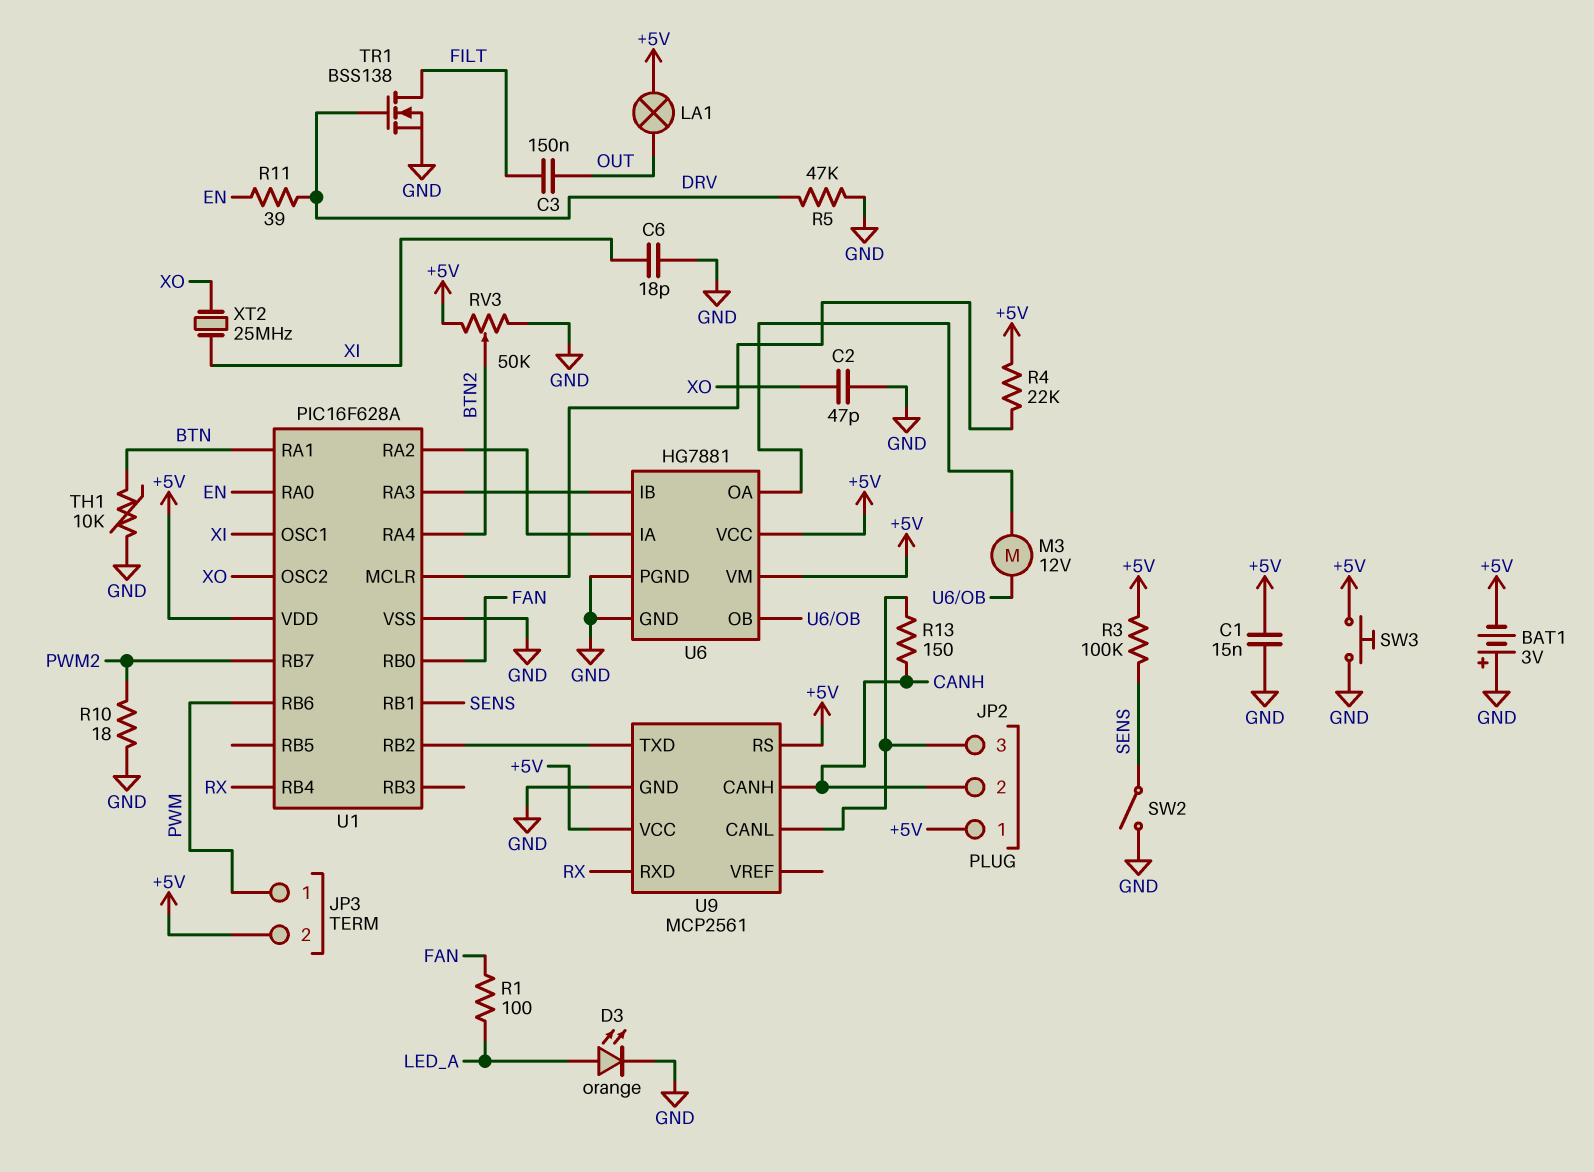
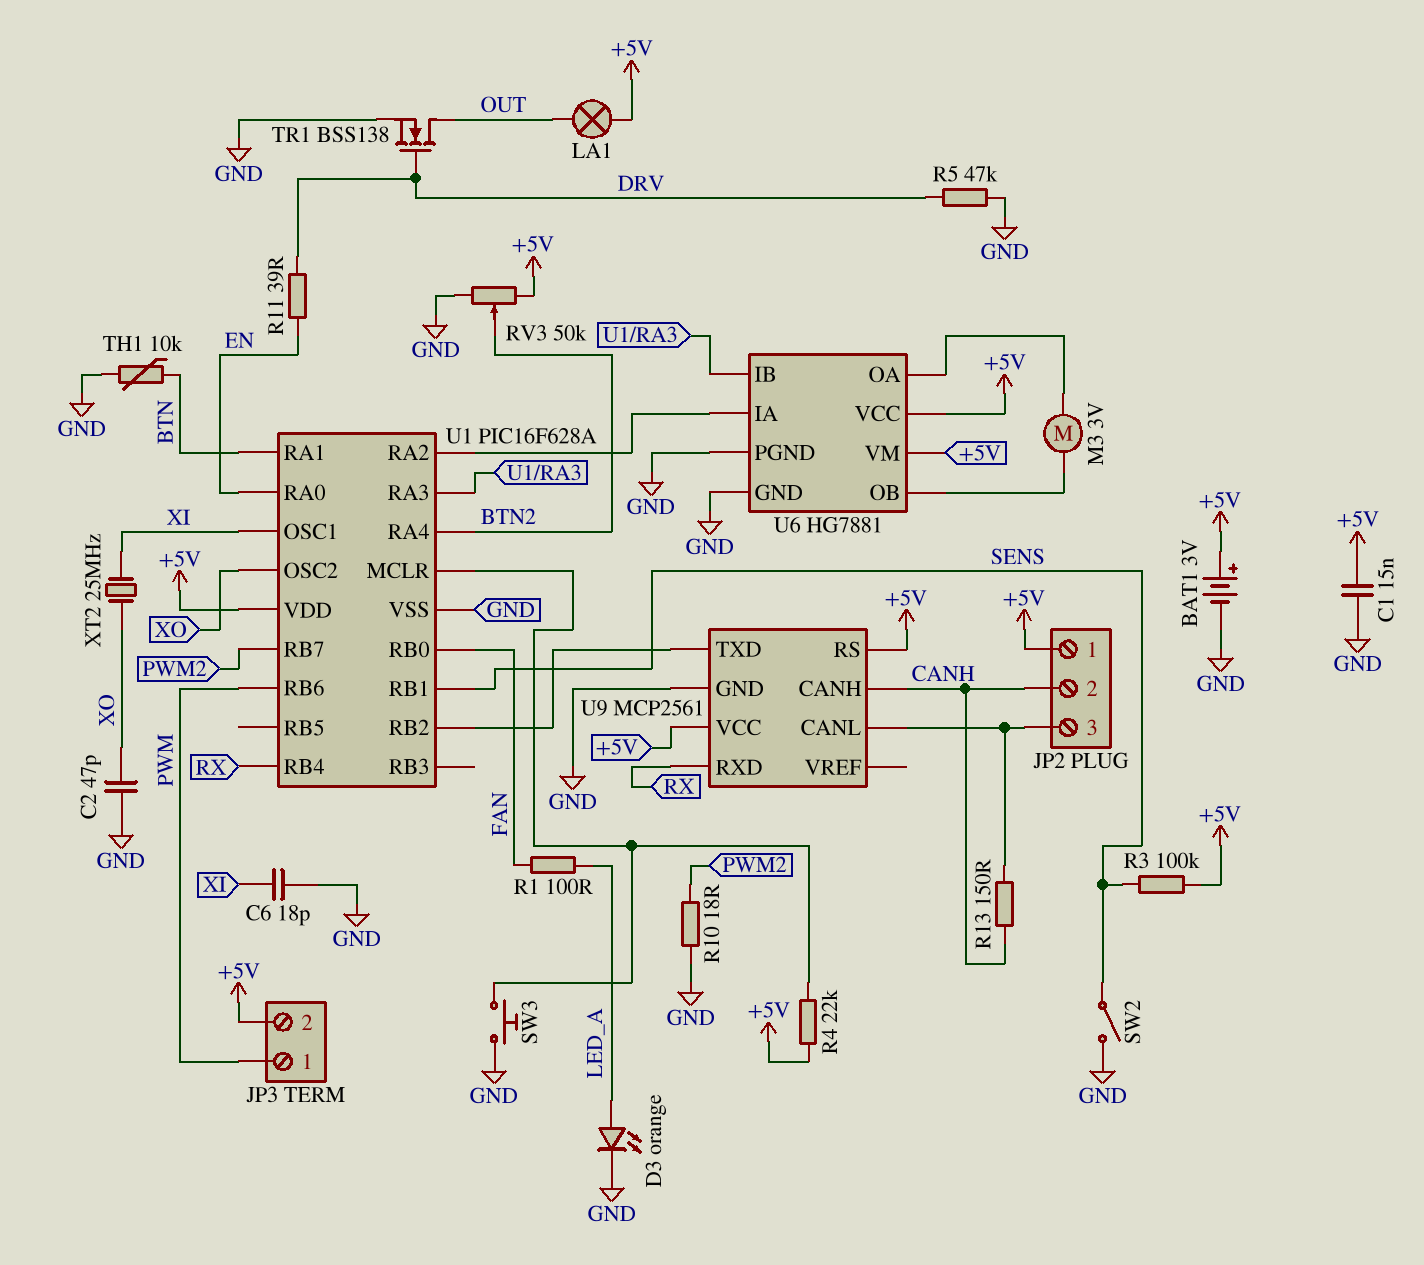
BAT1: 3V (plus GND, minus +5V) -> 3V (plus +5V, minus GND)
C3: 150nF (FILT, OUT) -> none
M3: motor 12V (U6/OA, U6/OB) -> motor 3V (U6/OA, U6/OB)
SW3: button (+5V, GND) -> button (GND, U1/MCLR)
TR1: NMOS BSS138 (G DRV, D FILT, S GND) -> NMOS BSS138 (G DRV, D OUT, S GND)

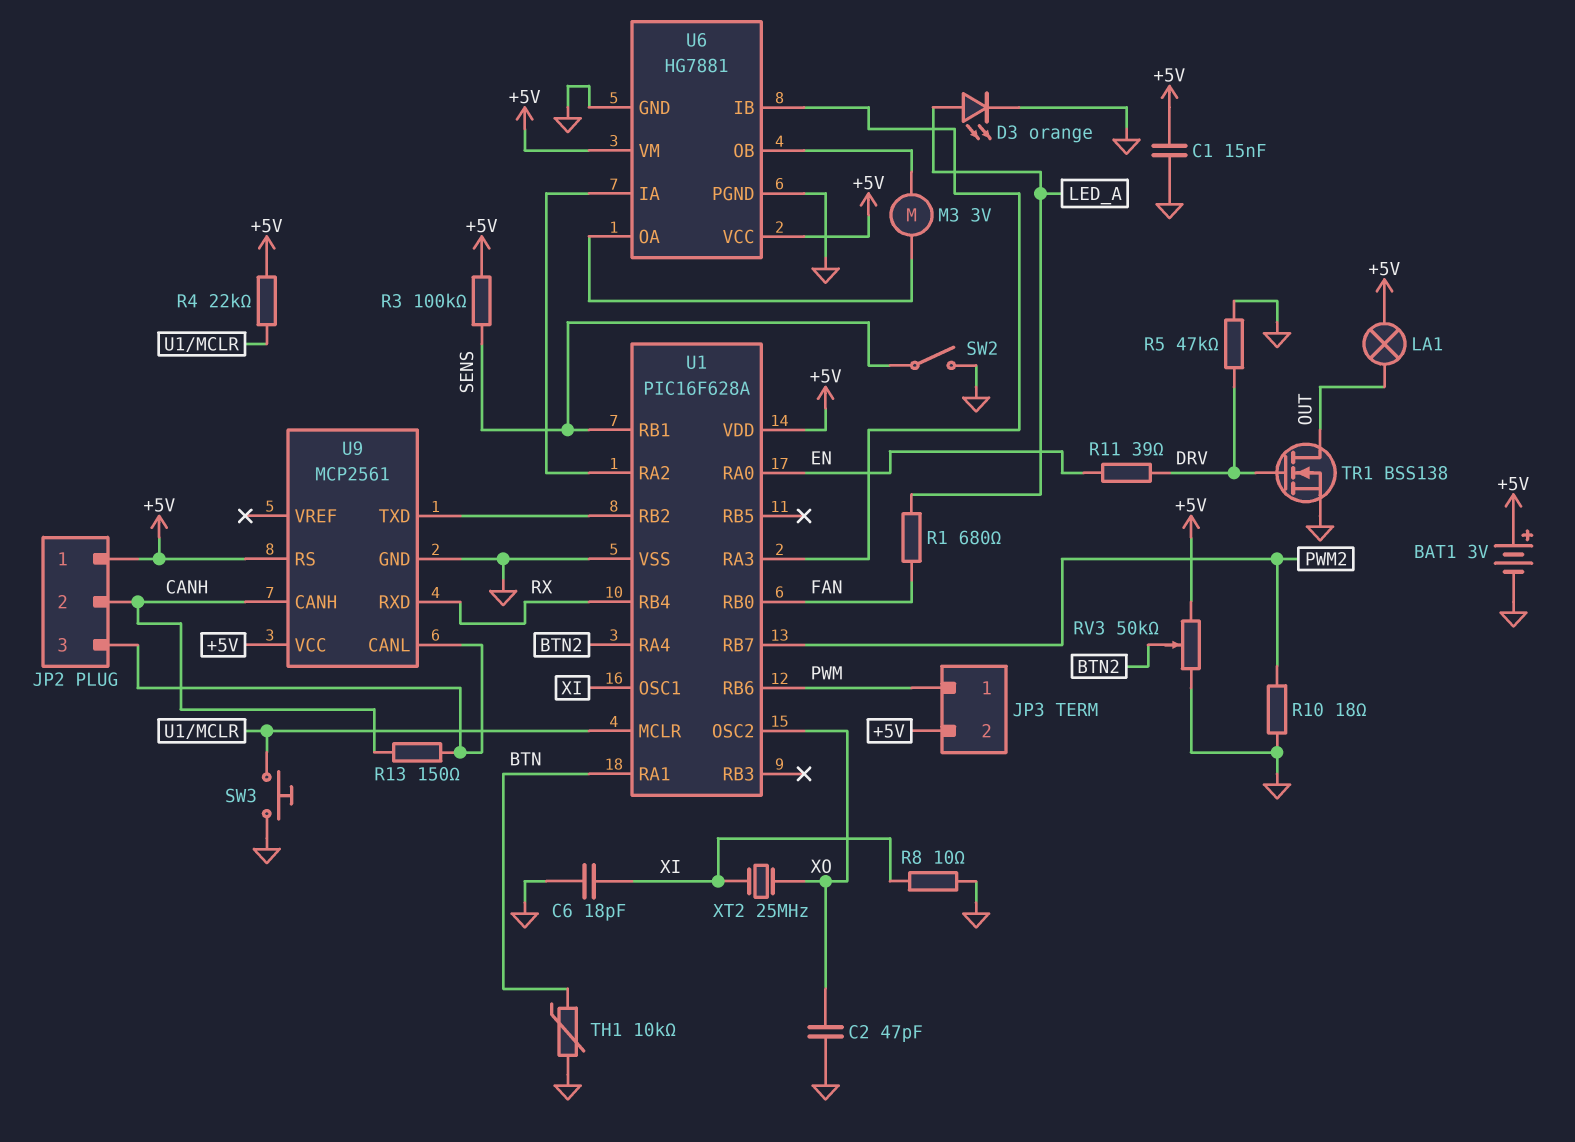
R1: 100 (FAN, LED_A) -> 680 (FAN, LED_A)
R8: none -> 10 (GND, XI)

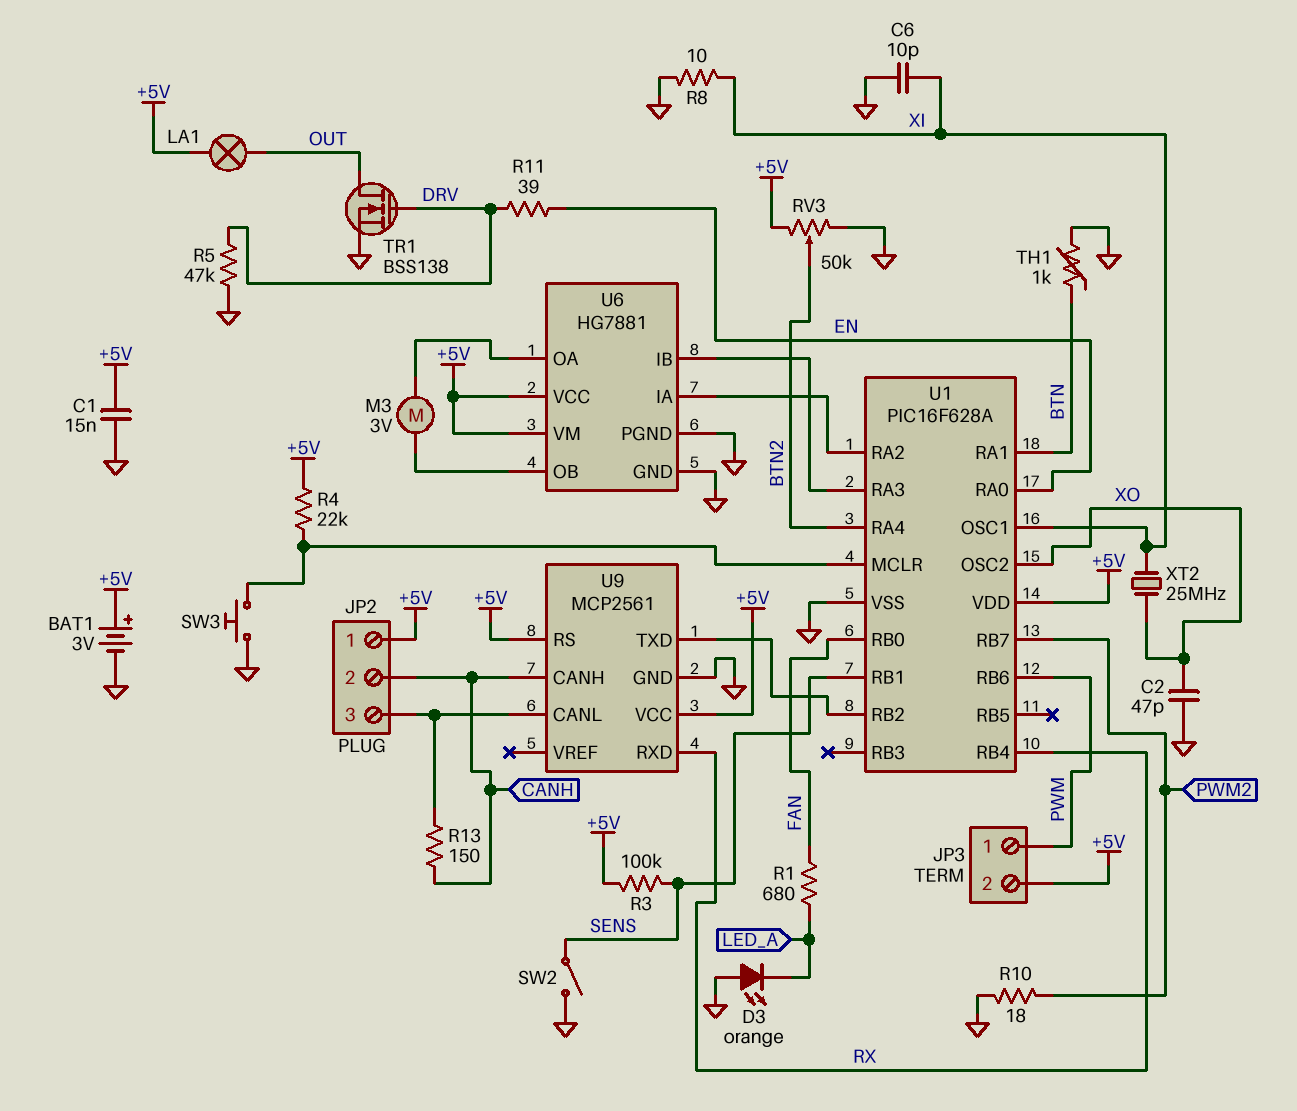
C6: 18pF (GND, XI) -> 10pF (GND, XI)
D3: LED orange (A LED_A, K GND) -> LED orange (A GND, K LED_A)
TH1: 10k (BTN, GND) -> 1k (BTN, GND)

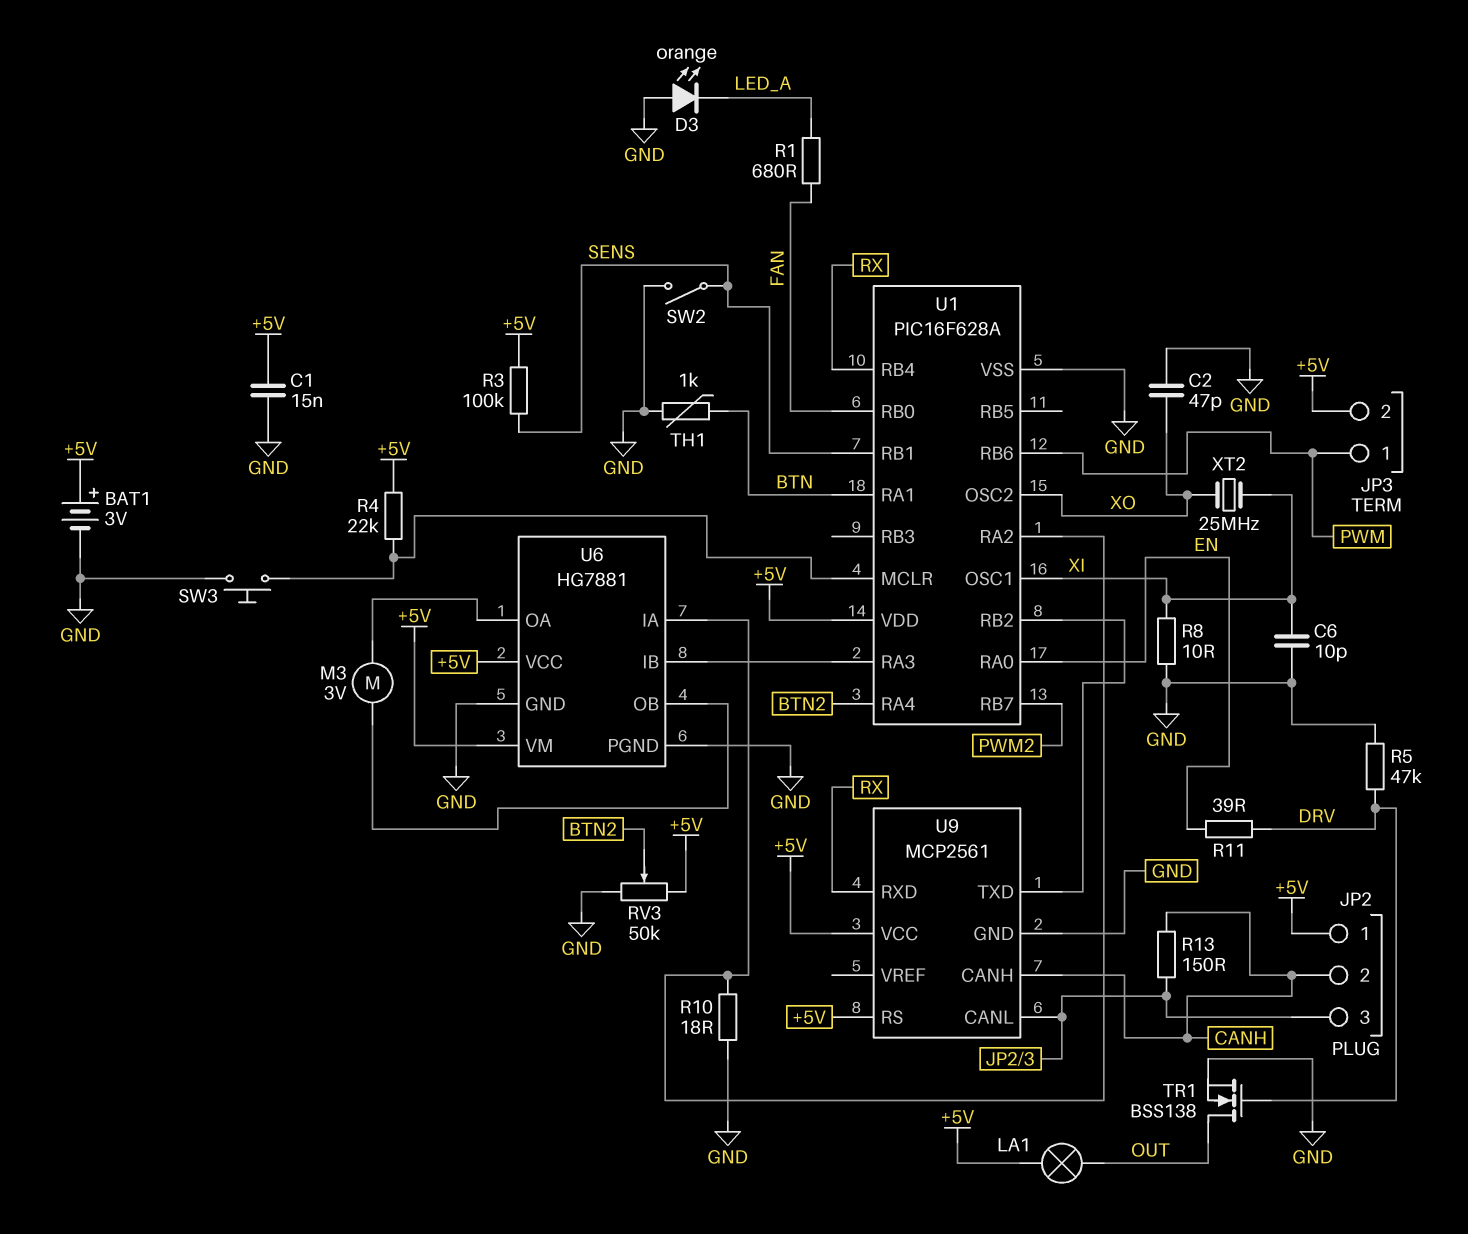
R10: 18 (GND, PWM2) -> 18 (GND, U1/RA2)

